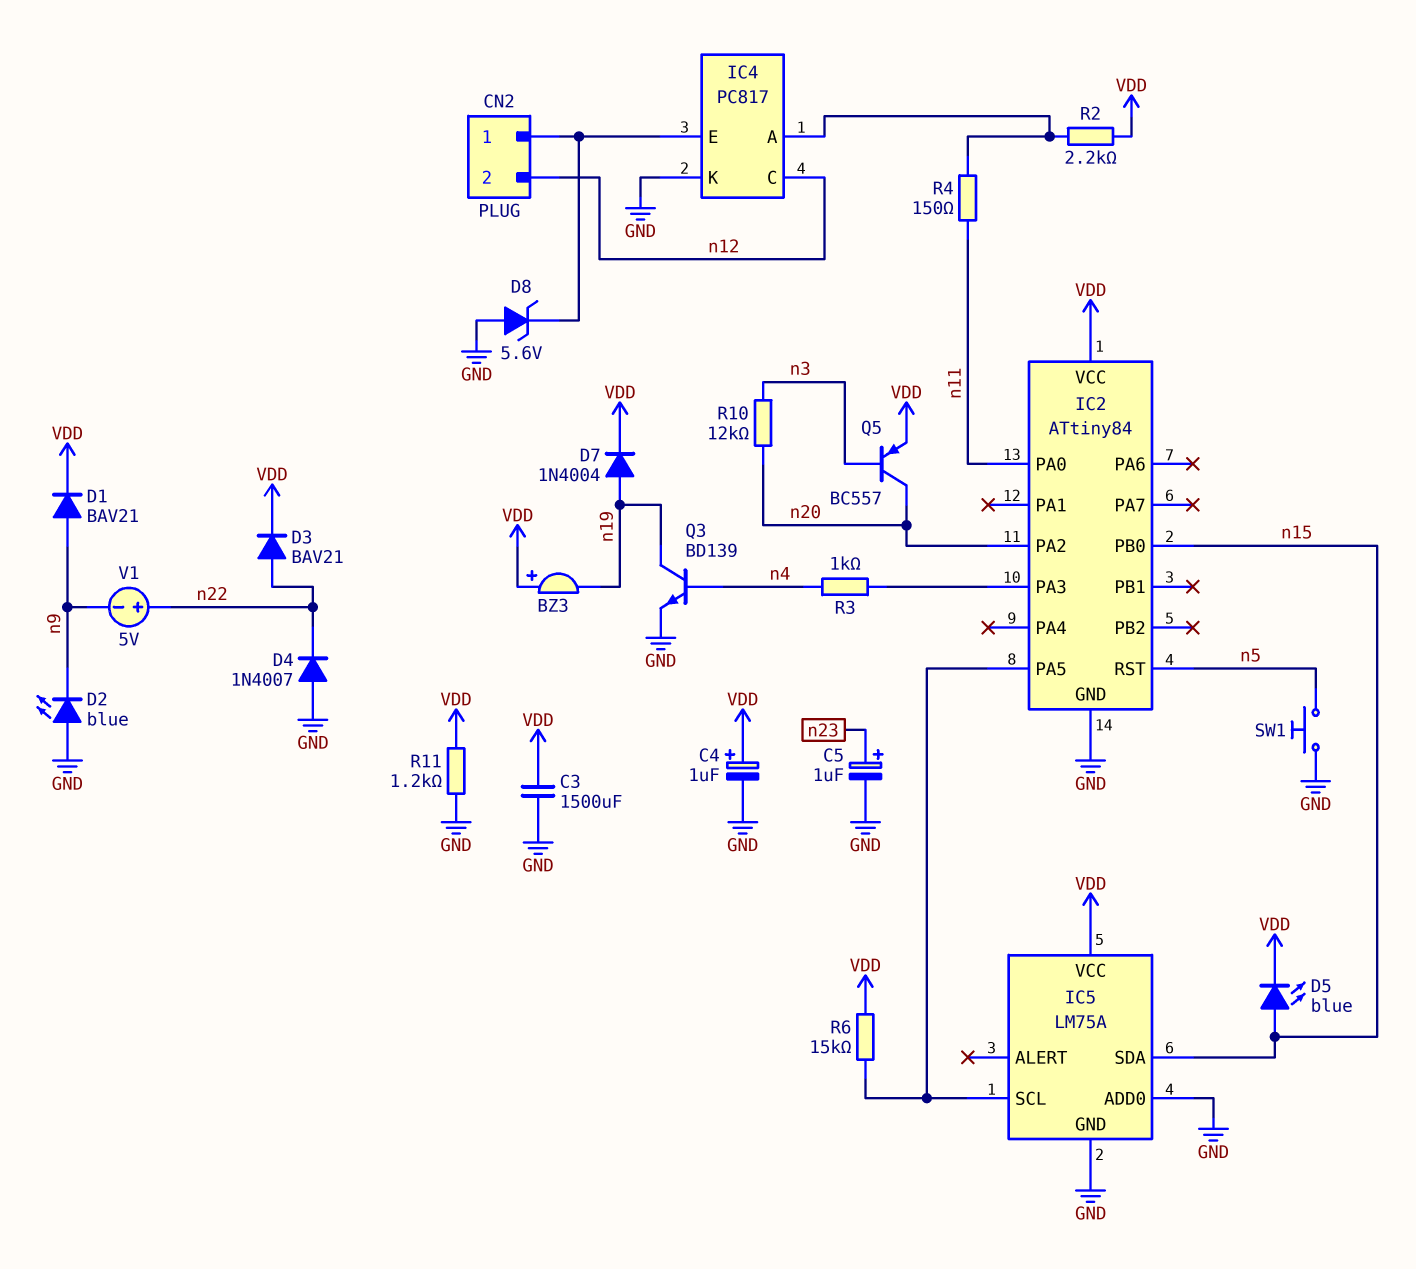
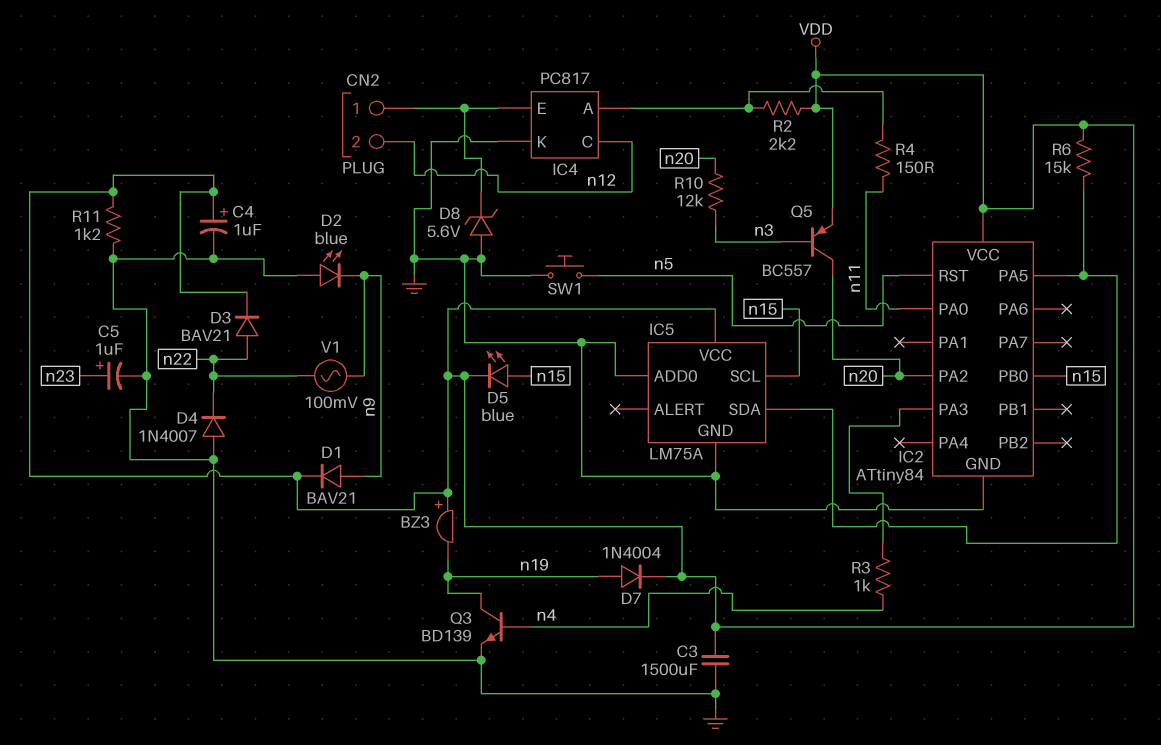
IC5 pin SCL: IC2/PA5 -> n15
IC5 pin SDA: n15 -> IC2/PA5
V1: 5V (plus n22, minus n9) -> AC 100mV (n9, n22)

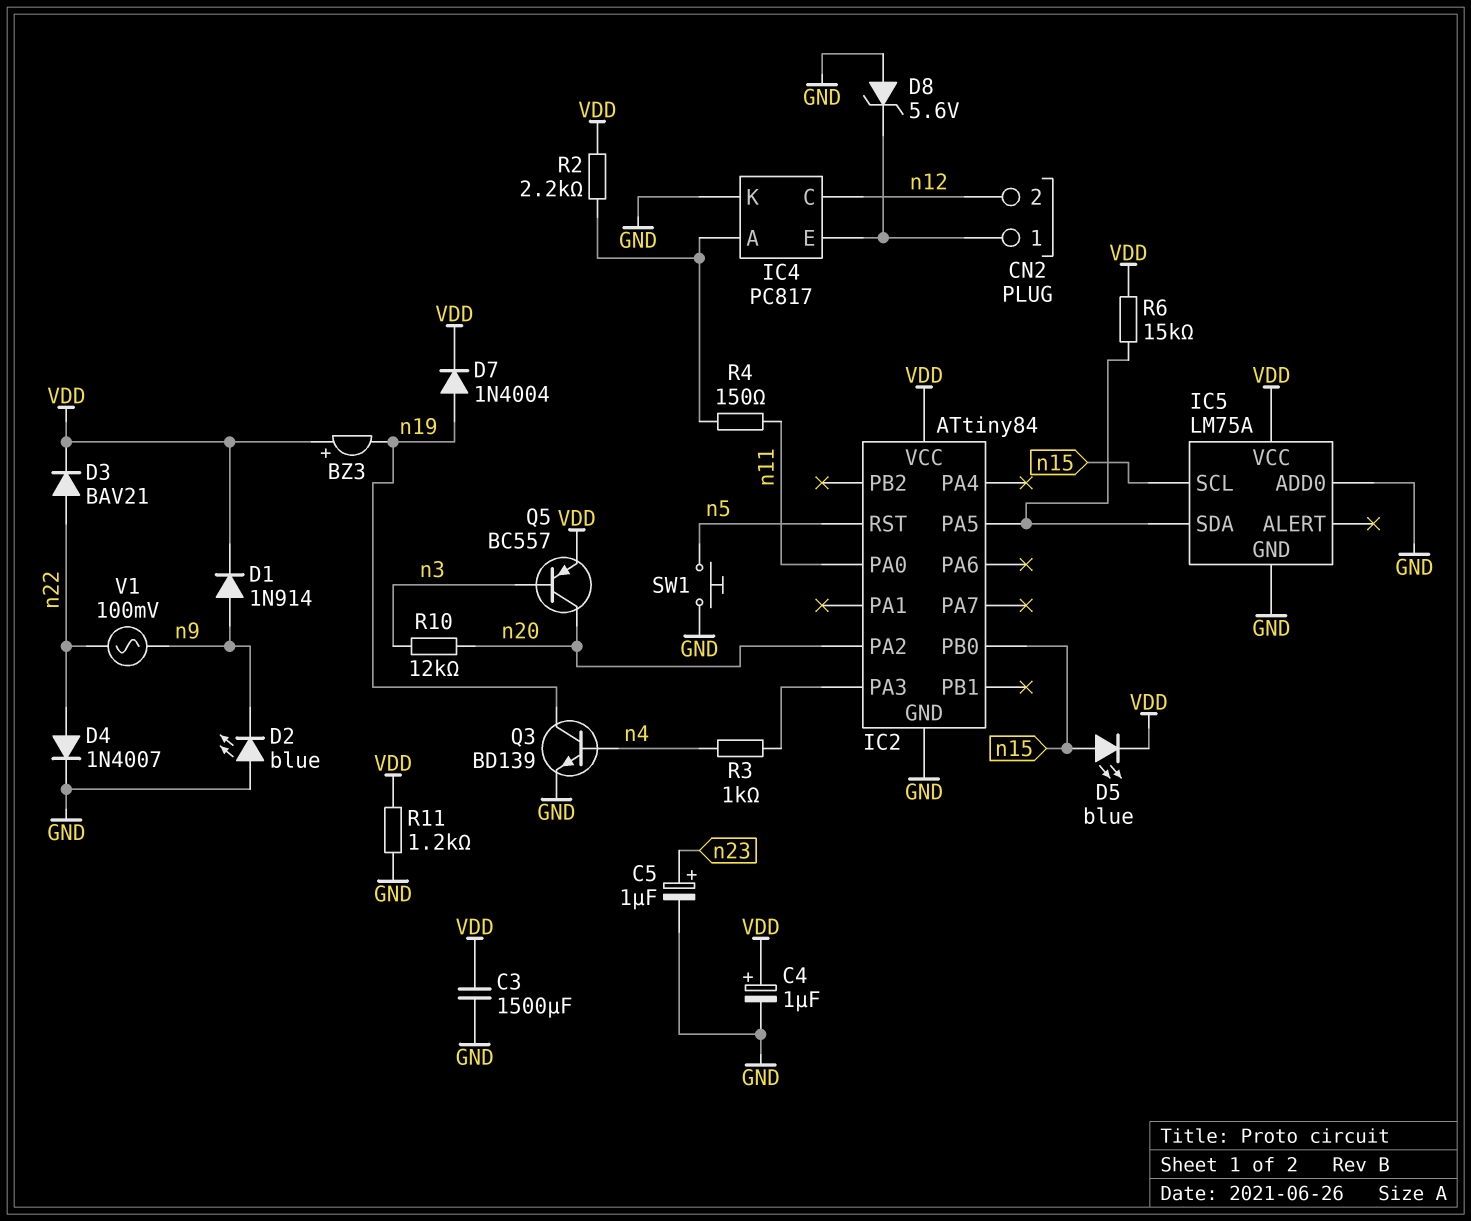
D1: diode BAV21 (A n9, K VDD) -> diode 1N914 (A n9, K VDD)
D4: diode 1N4007 (A GND, K n22) -> diode 1N4007 (A n22, K GND)

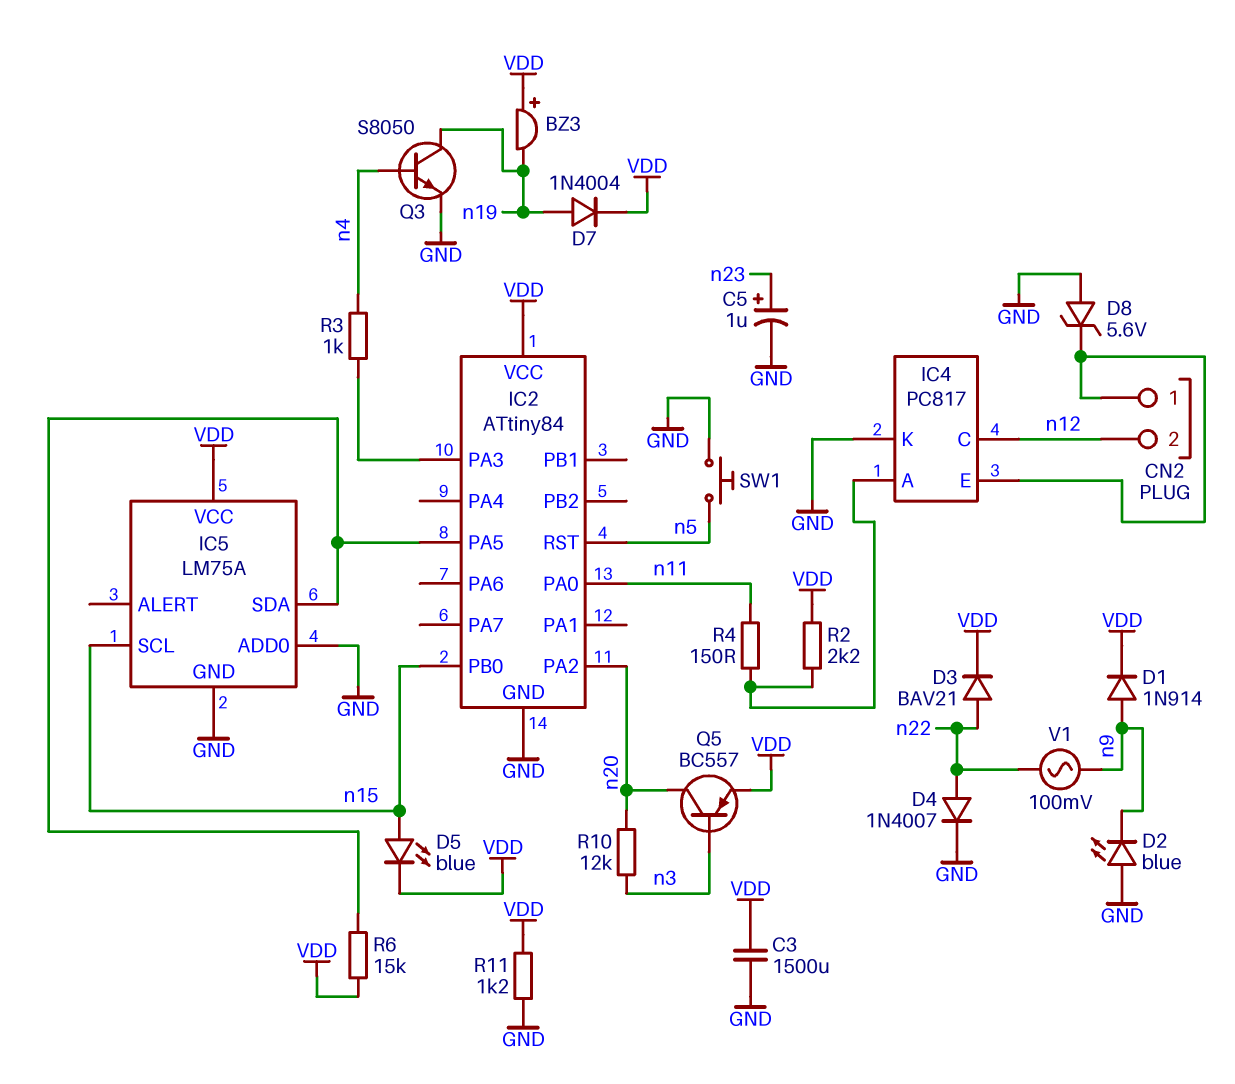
C4: 1uF (plus VDD, minus GND) -> none
Q3: NPN BD139 (B n4, C n19, E GND) -> NPN S8050 (B n4, C n19, E GND)

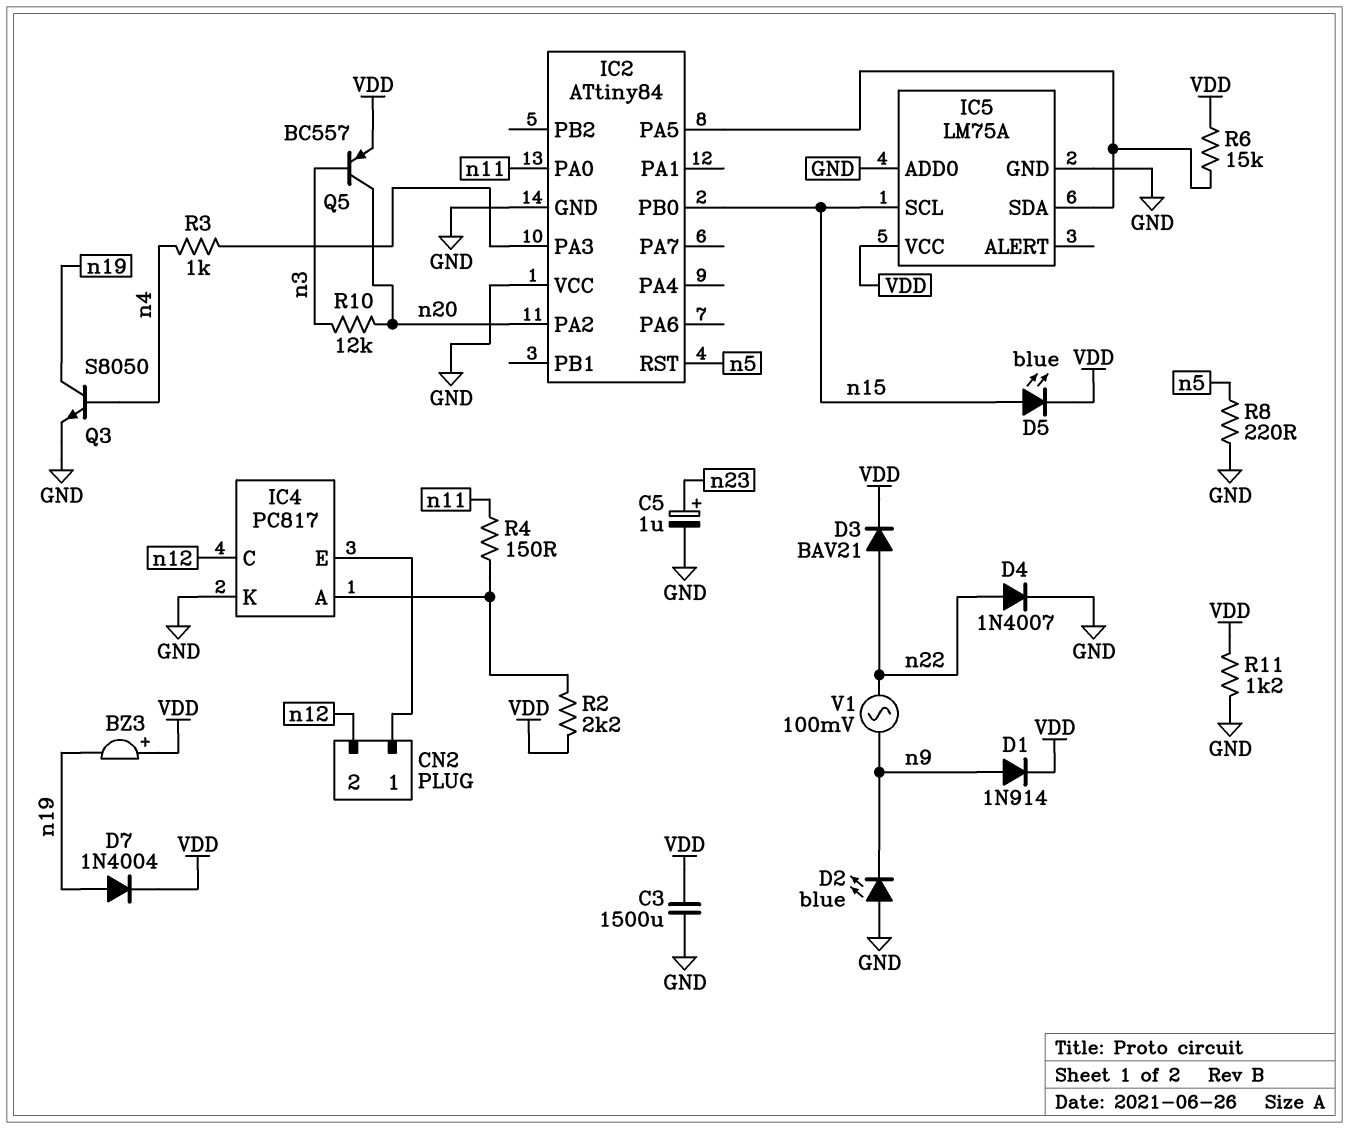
D8: zener 5.6V (A GND, K CN2/1) -> none
IC2 pin VCC: VDD -> GND
R8: none -> 220 (GND, n5)
SW1: button (GND, n5) -> none

